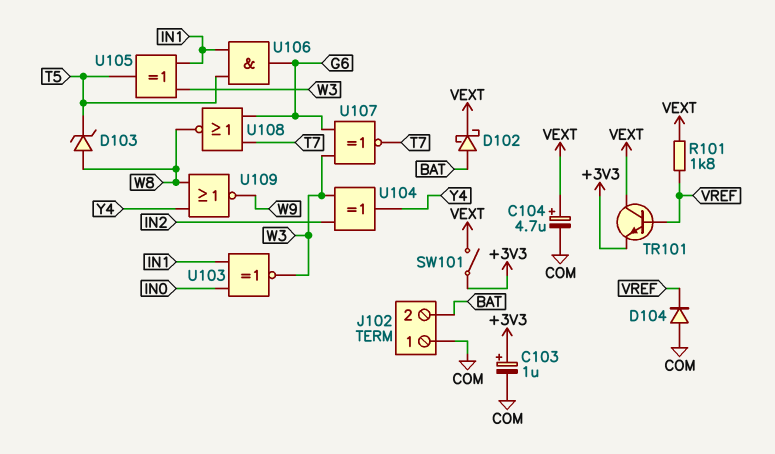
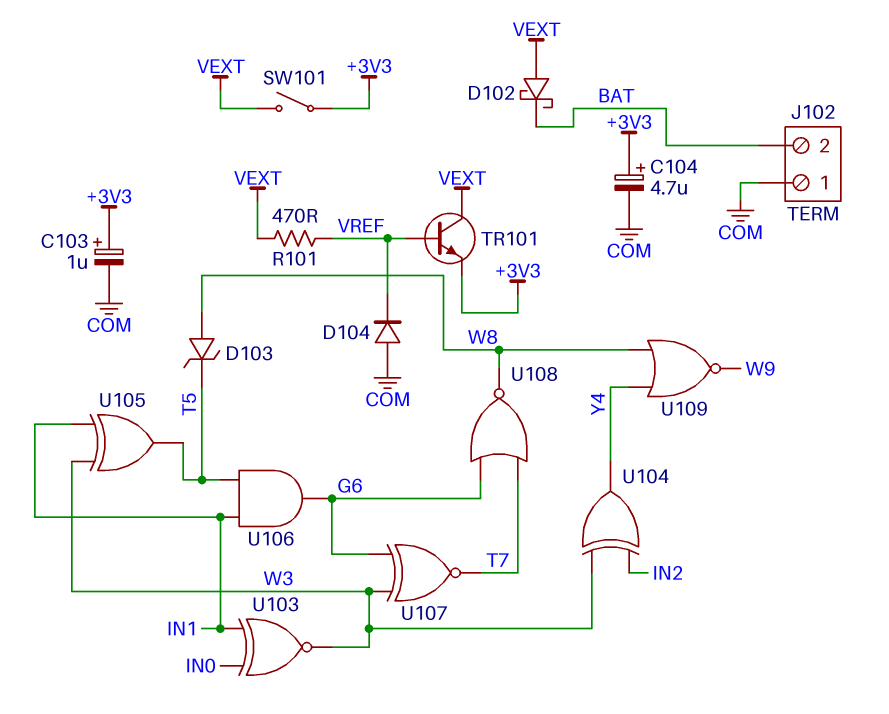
C104: 4.7uF (plus VEXT, minus COM) -> 4.7uF (plus +3V3, minus COM)
D102: schottky (A BAT, K VEXT) -> schottky (A VEXT, K BAT)
R101: 1.8k (VEXT, VREF) -> 470 (VEXT, VREF)

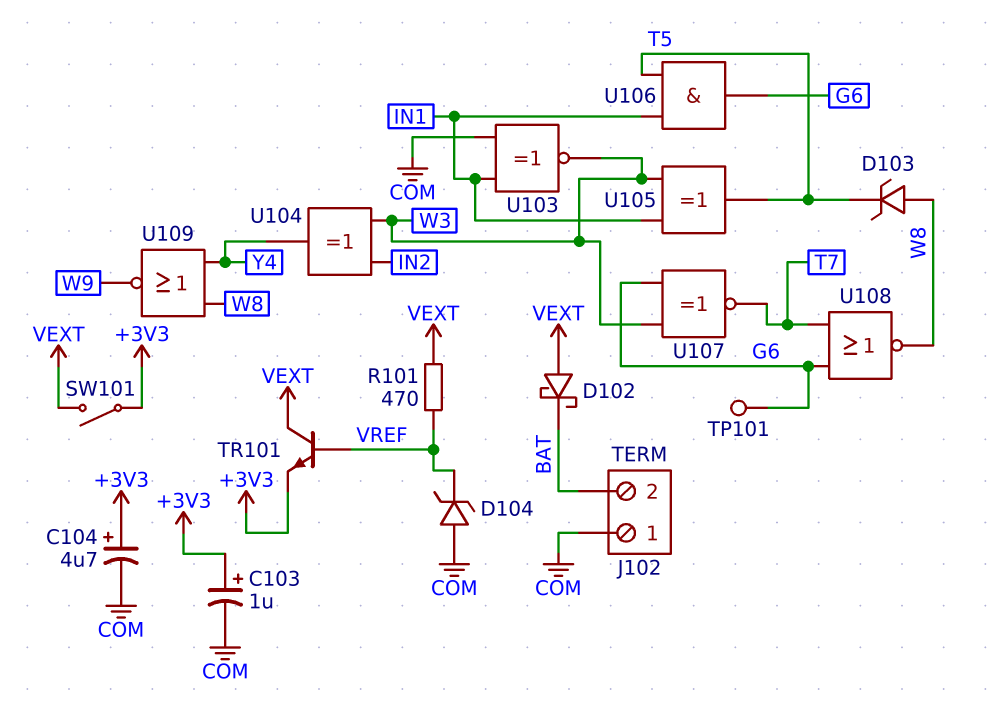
D104: diode (A COM, K VREF) -> zener (A COM, K VREF)
TP101: none -> test point (G6)
U103: XNOR (in IN0, in IN1, out W3) -> XNOR (in COM, in IN1, out W3)

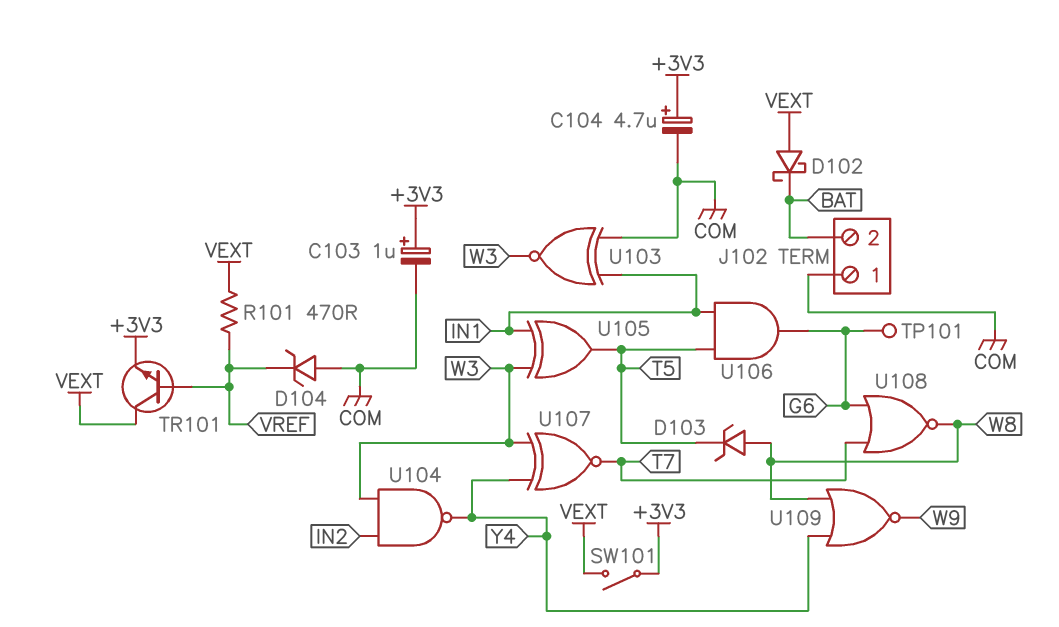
U104: XOR (in IN2, in W3, out Y4) -> NAND (in IN2, in W3, out Y4)
U107: XNOR (in G6, in W3, out T7) -> XNOR (in W3, in Y4, out T7)

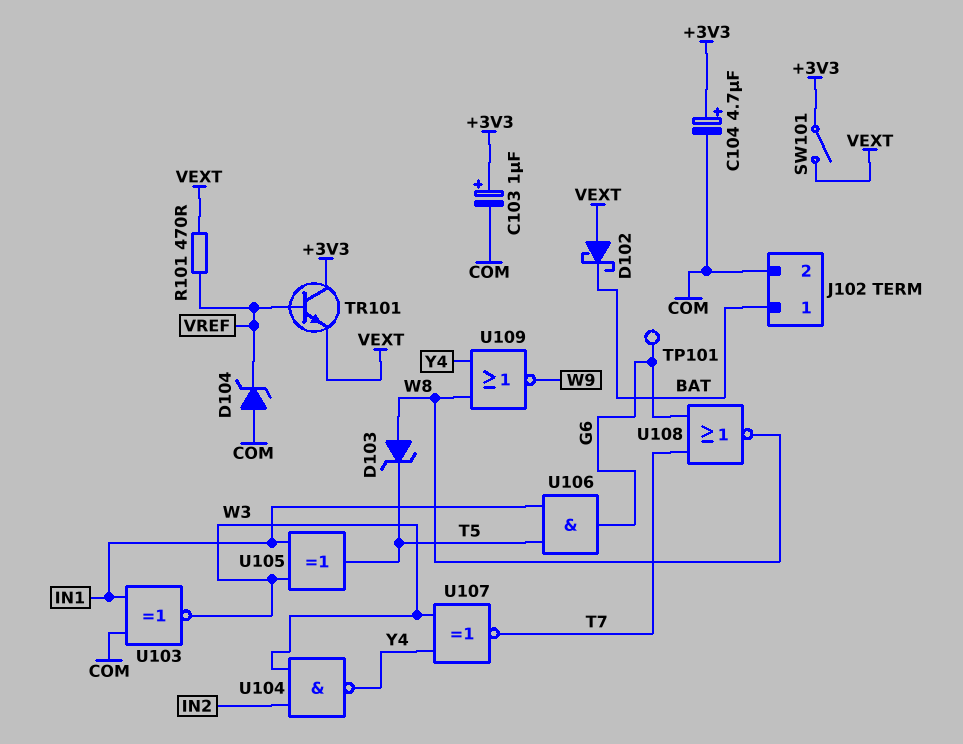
J102 pin 1: COM -> BAT
J102 pin 2: BAT -> COM
TR101: NPN (B VREF, C VEXT, E +3V3) -> NPN (B VREF, C +3V3, E VEXT)

